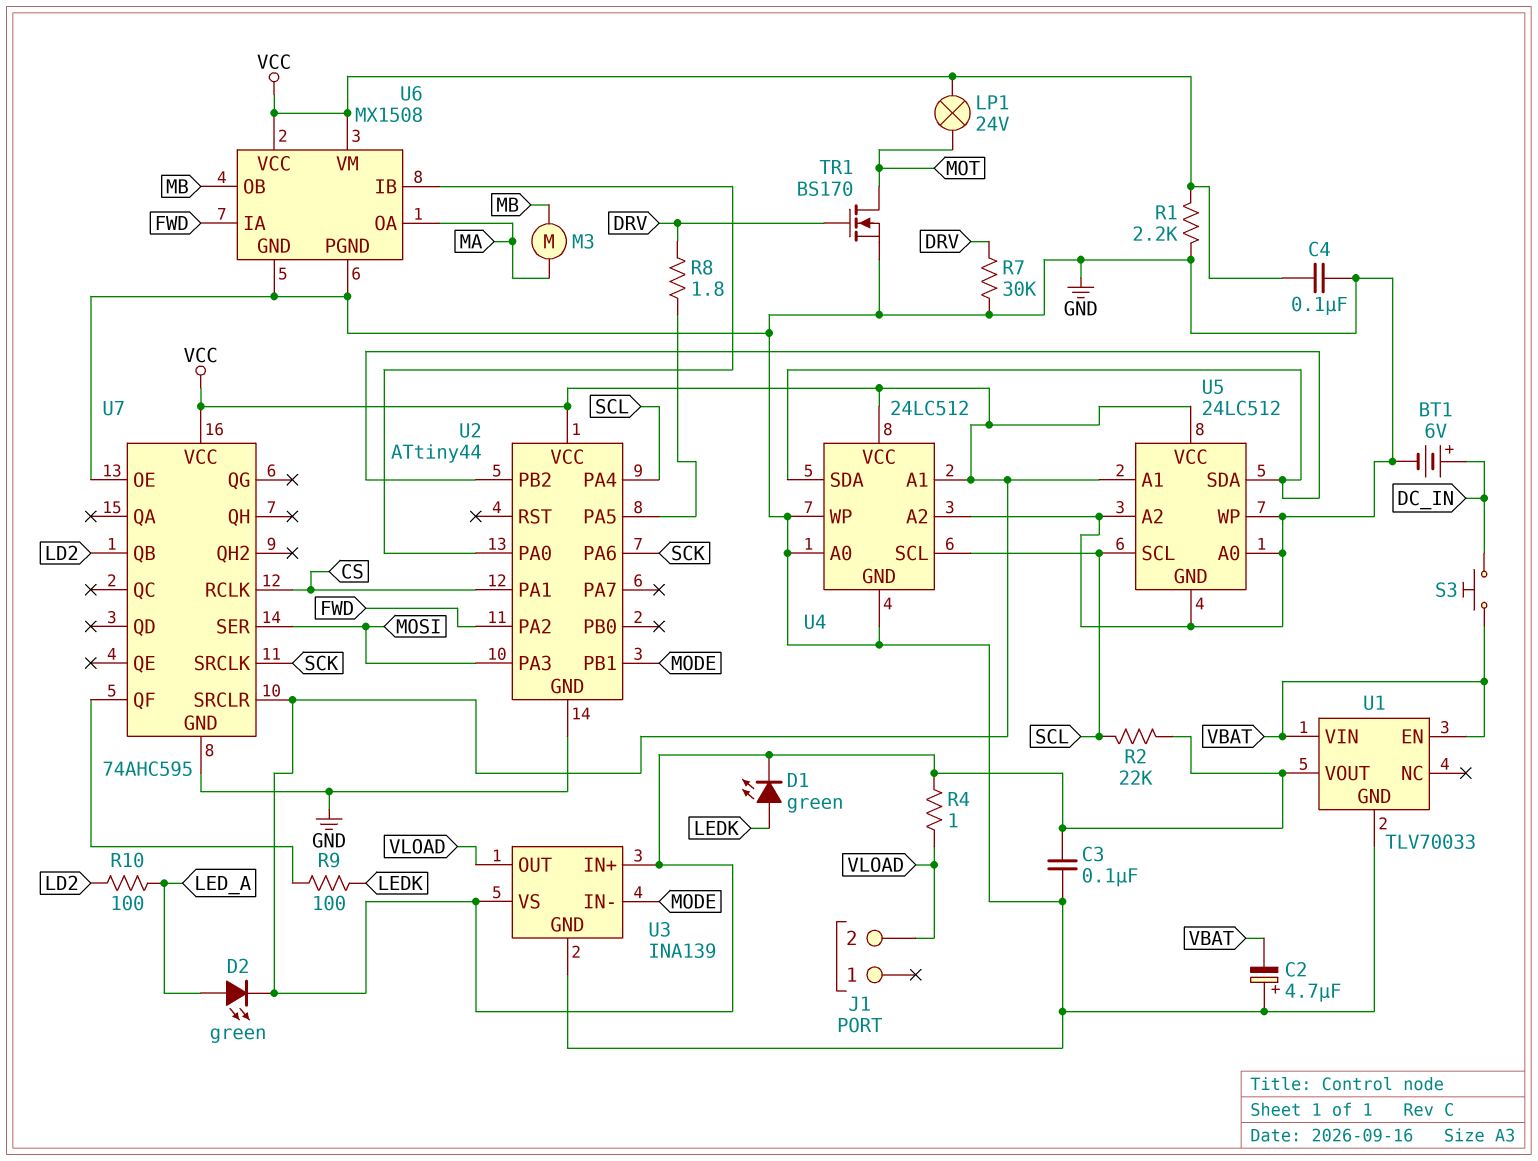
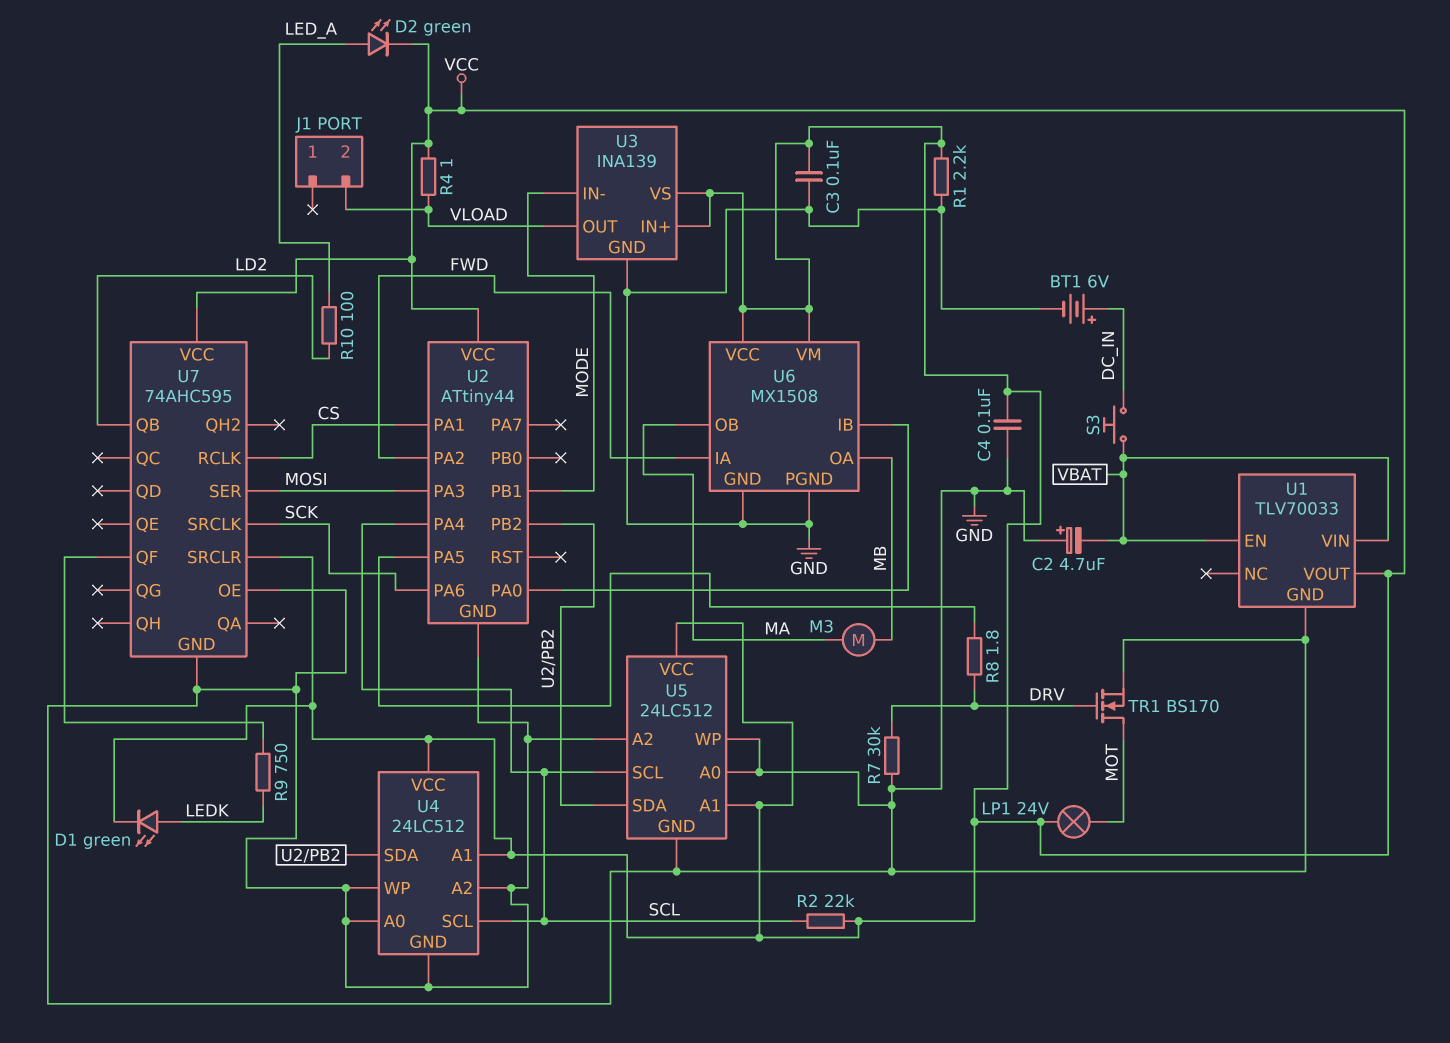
R9: 100 (LEDK, U7/QF) -> 750 (LEDK, U7/QF)
U6 pin OA: MA -> MB
U6 pin OB: MB -> MA

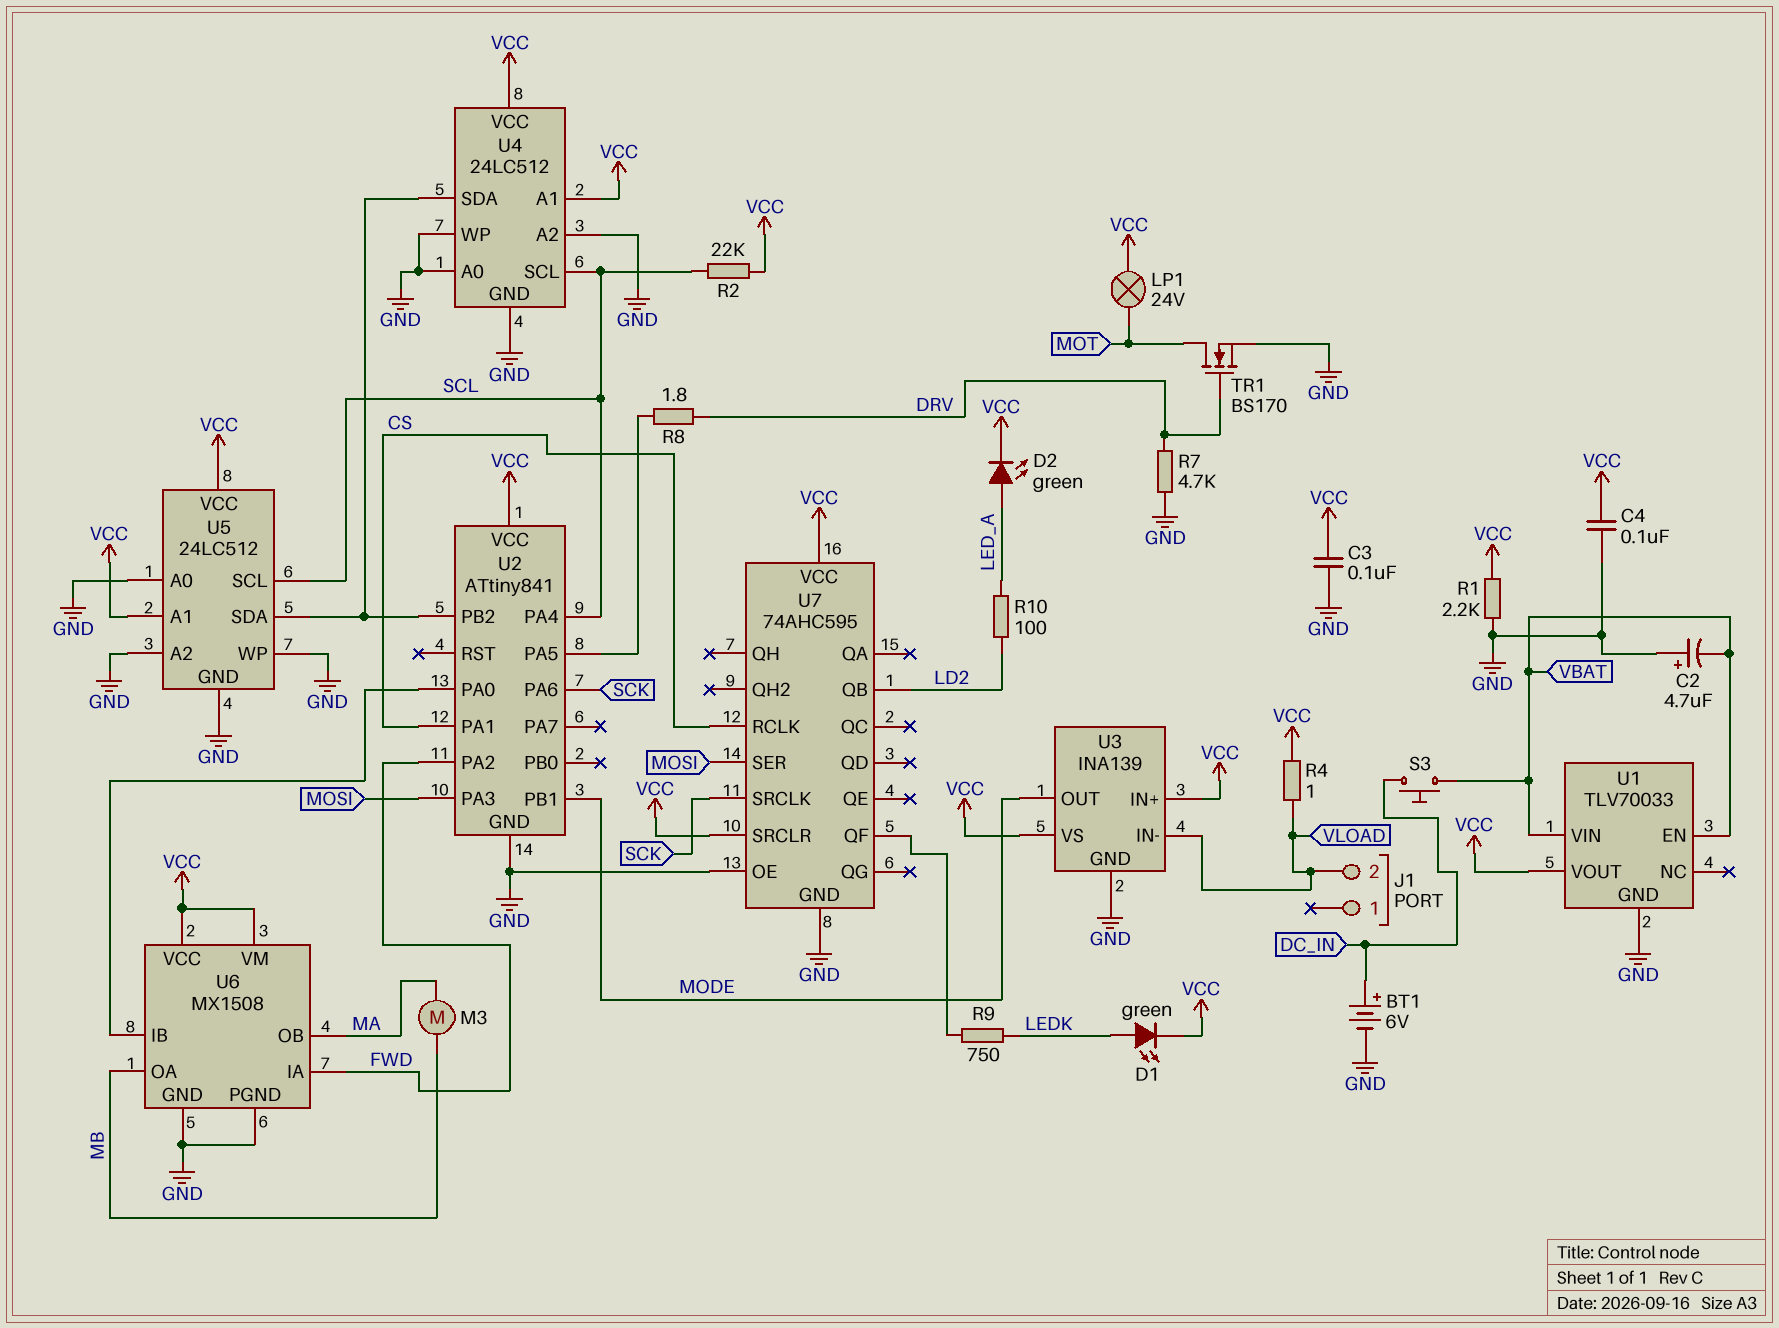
R7: 30k (DRV, GND) -> 4.7k (DRV, GND)
U2: ATtiny44 -> ATtiny841
U3 pin IN-: MODE -> VLOAD
U3 pin OUT: VLOAD -> MODE

